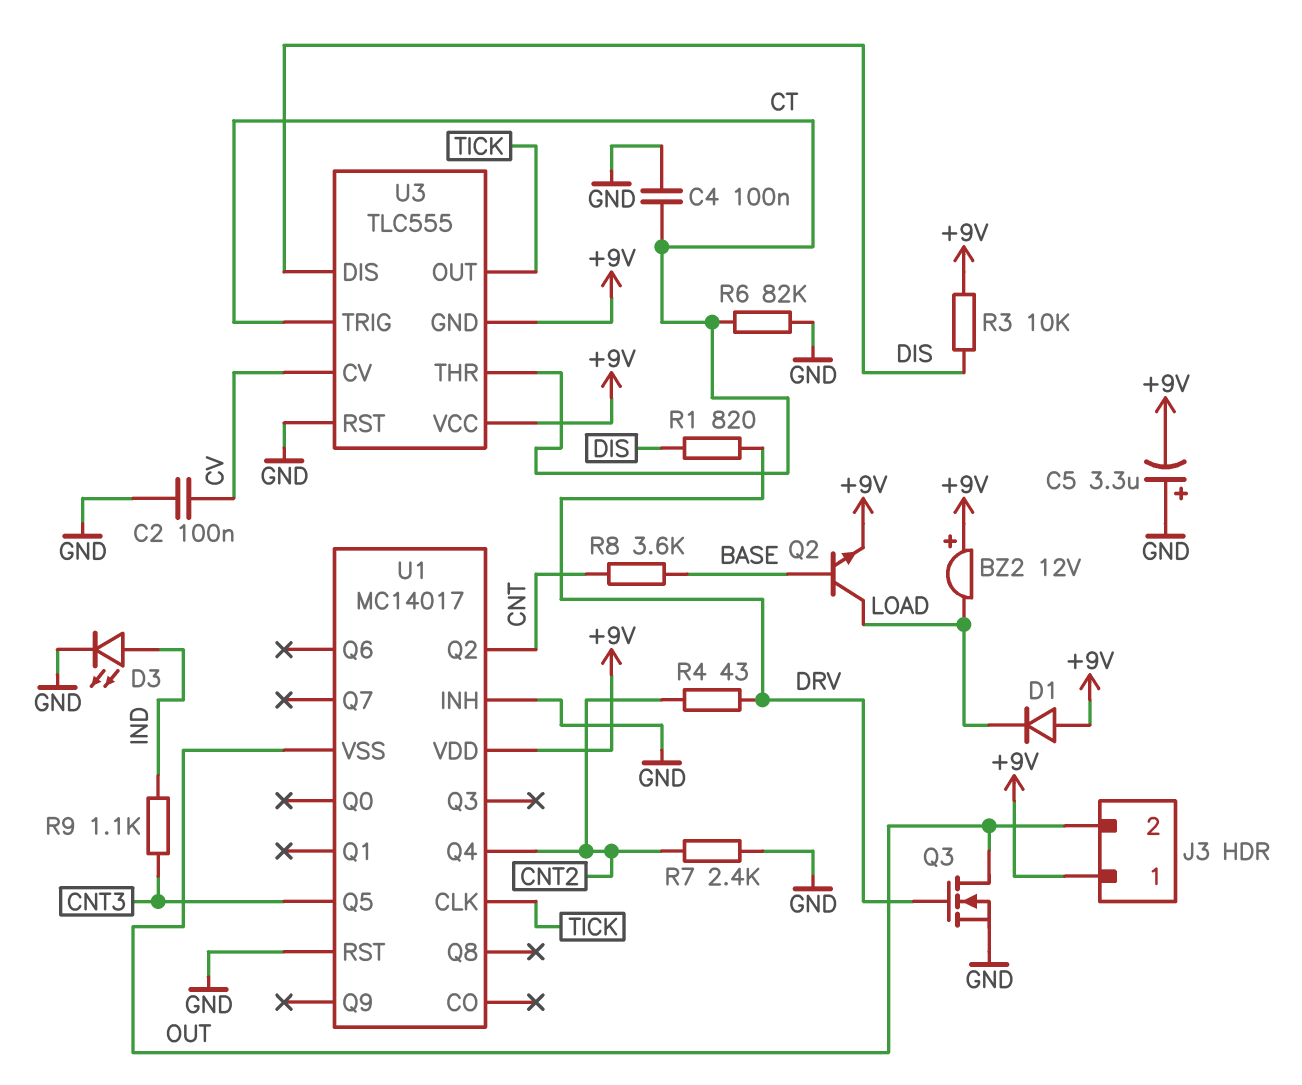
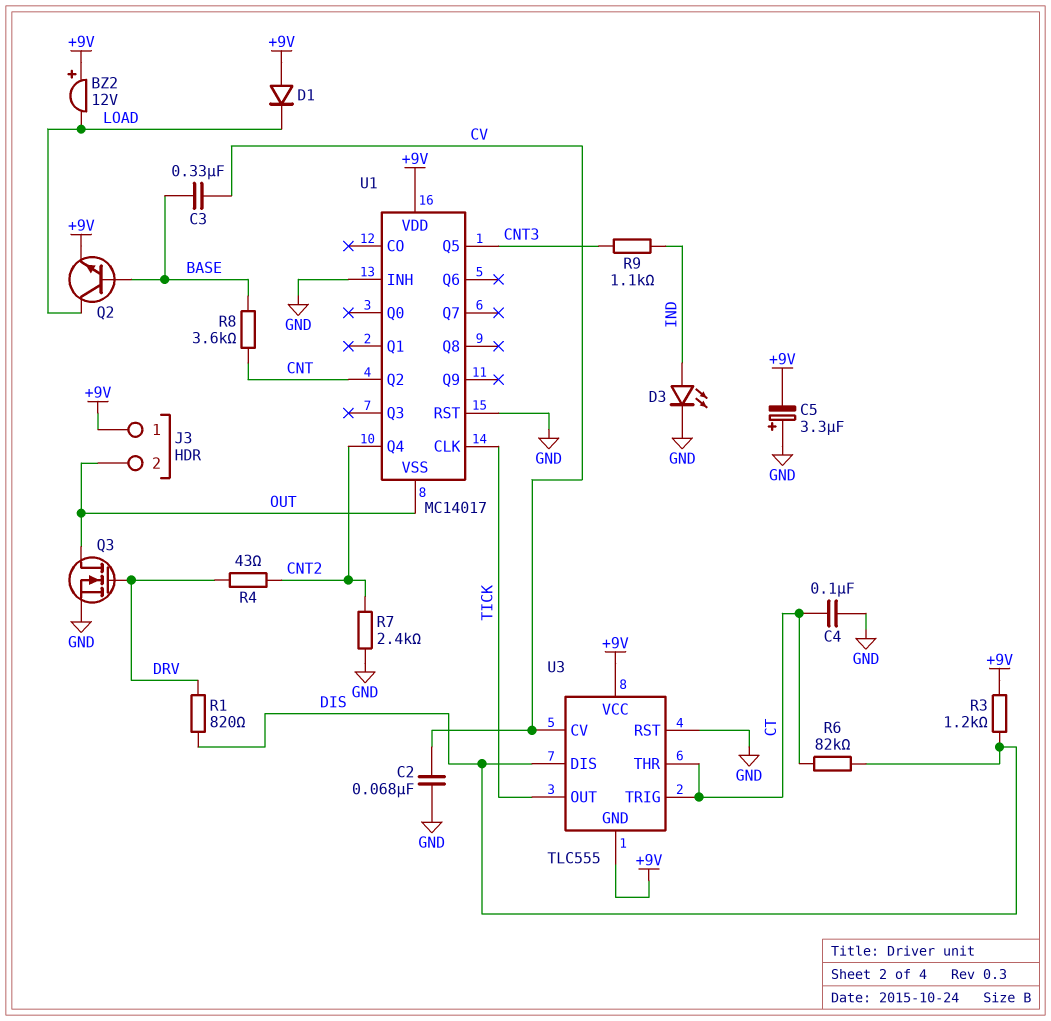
C2: 100nF (CV, GND) -> 68nF (CV, GND)
C3: none -> 330nF (BASE, CV)
R3: 10k (+9V, DIS) -> 1.2k (+9V, DIS)
R6: 82k (CT, GND) -> 82k (CT, DIS)

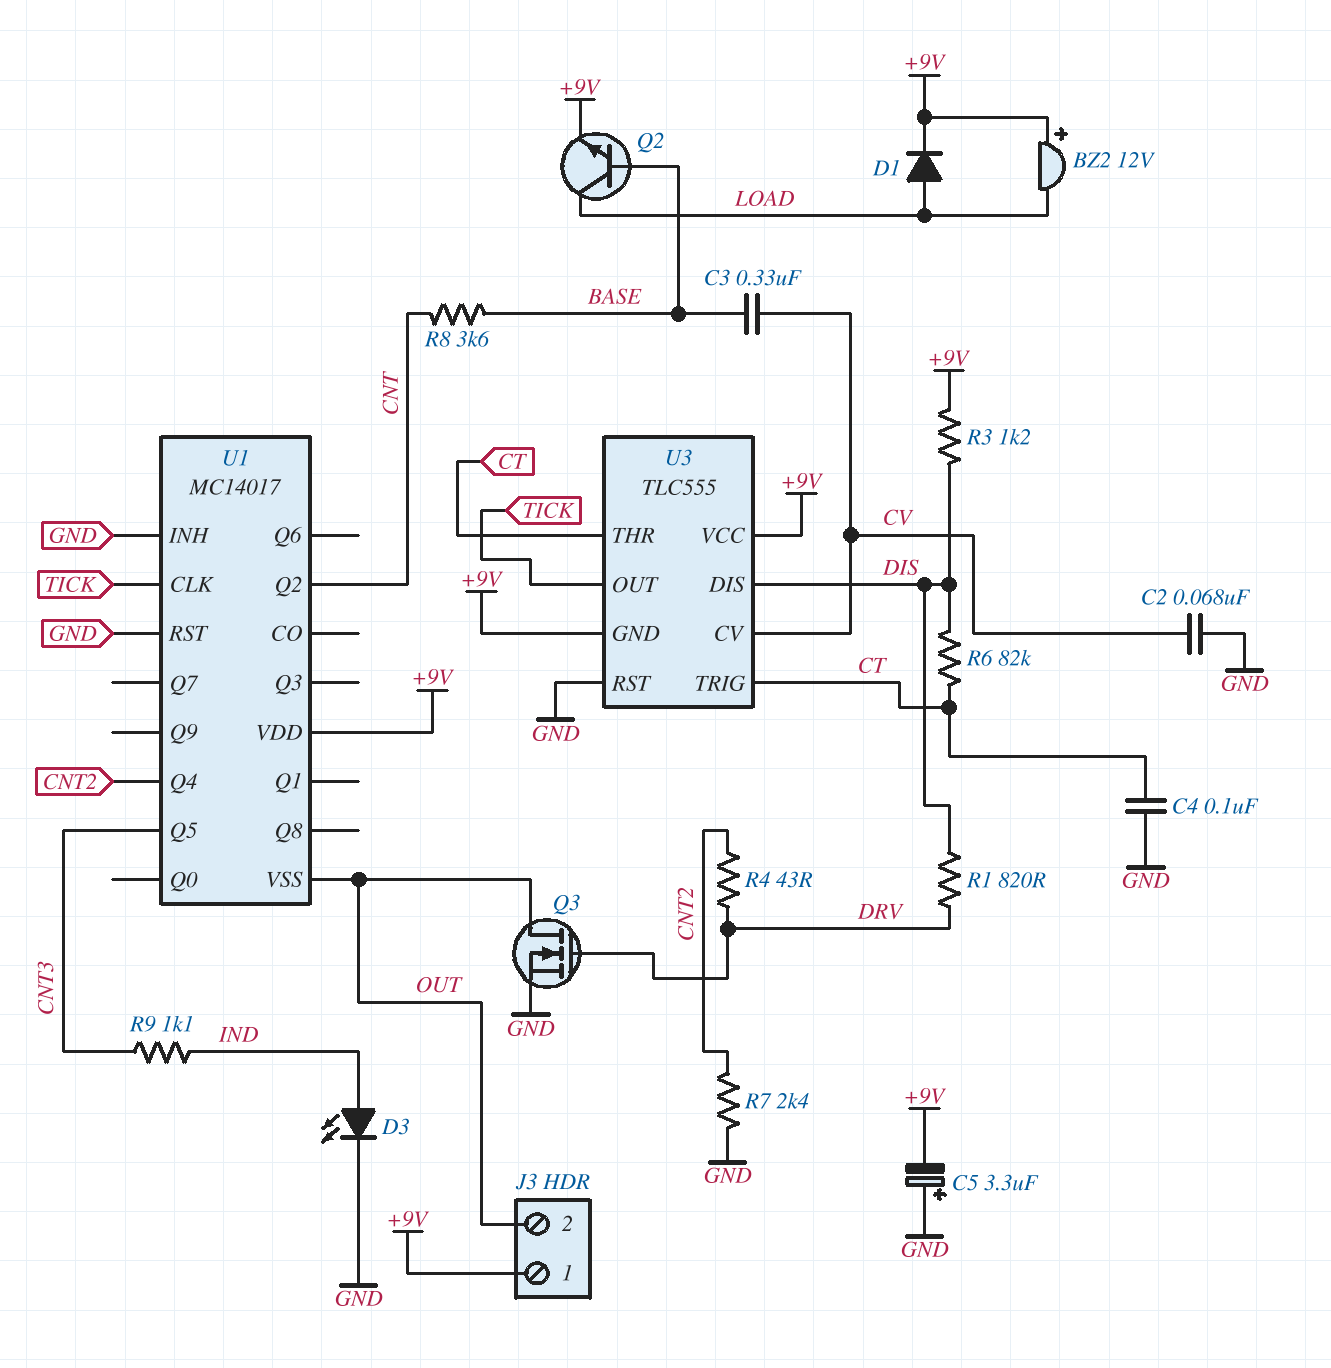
D1: diode (A +9V, K LOAD) -> diode (A LOAD, K +9V)

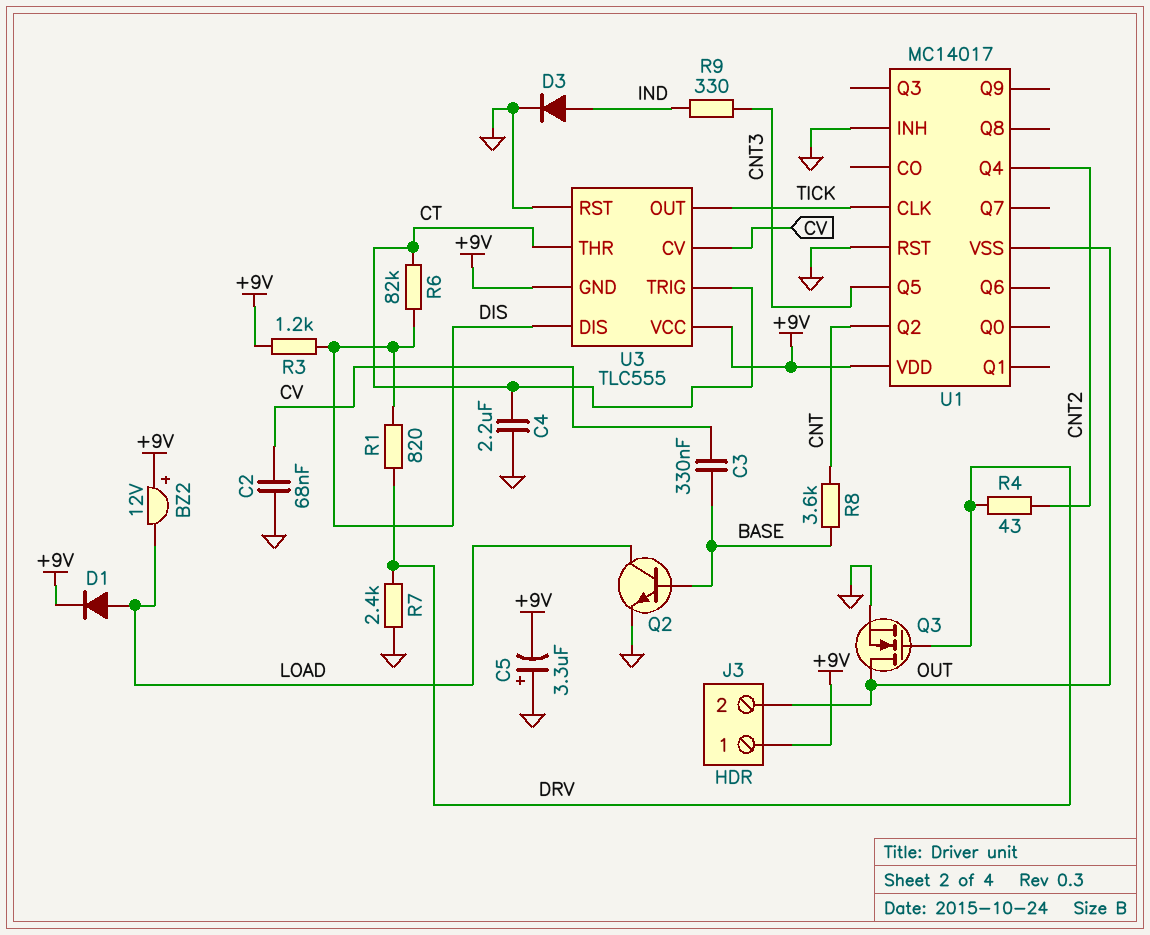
C4: 100nF (CT, GND) -> 2.2uF (CT, GND)
D3: LED (A IND, K GND) -> diode (A IND, K GND)
Q2: NPN (B BASE, C LOAD, E +9V) -> NPN (B BASE, C LOAD, E GND)
R7: 2.4k (CNT2, GND) -> 2.4k (DRV, GND)
R9: 1.1k (CNT3, IND) -> 330 (CNT3, IND)

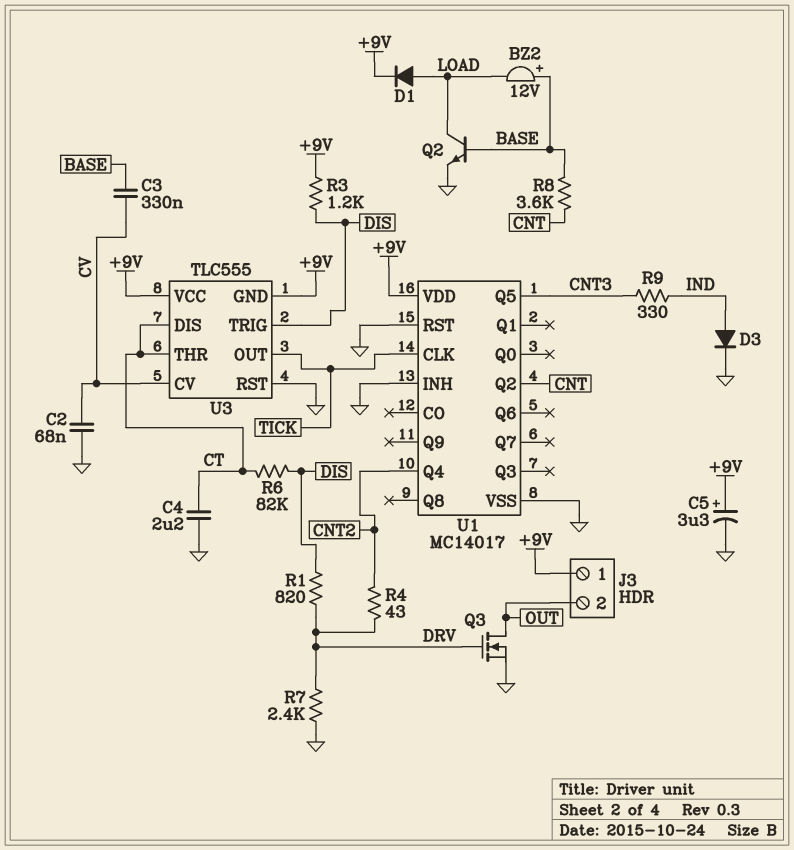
BZ2: buzzer 12V (plus +9V, minus LOAD) -> buzzer 12V (plus BASE, minus LOAD)
C5: 3.3uF (plus GND, minus +9V) -> 3.3uF (plus +9V, minus GND)
U1 pin VSS: OUT -> GND
U3 pin DIS: DIS -> CT
U3 pin TRIG: CT -> DIS

